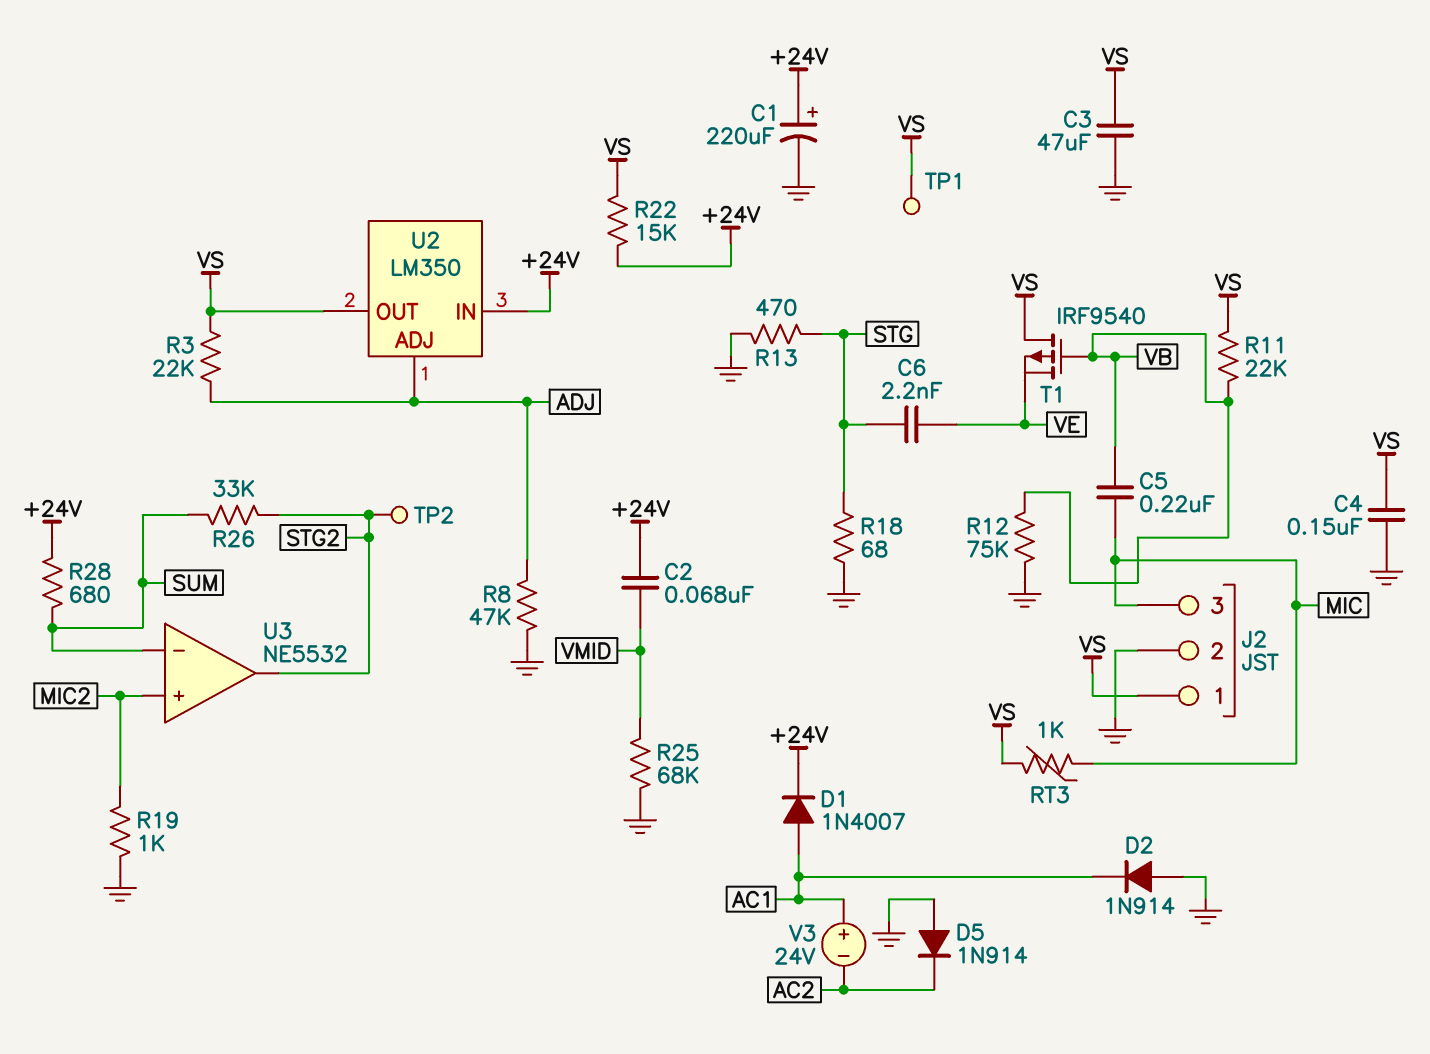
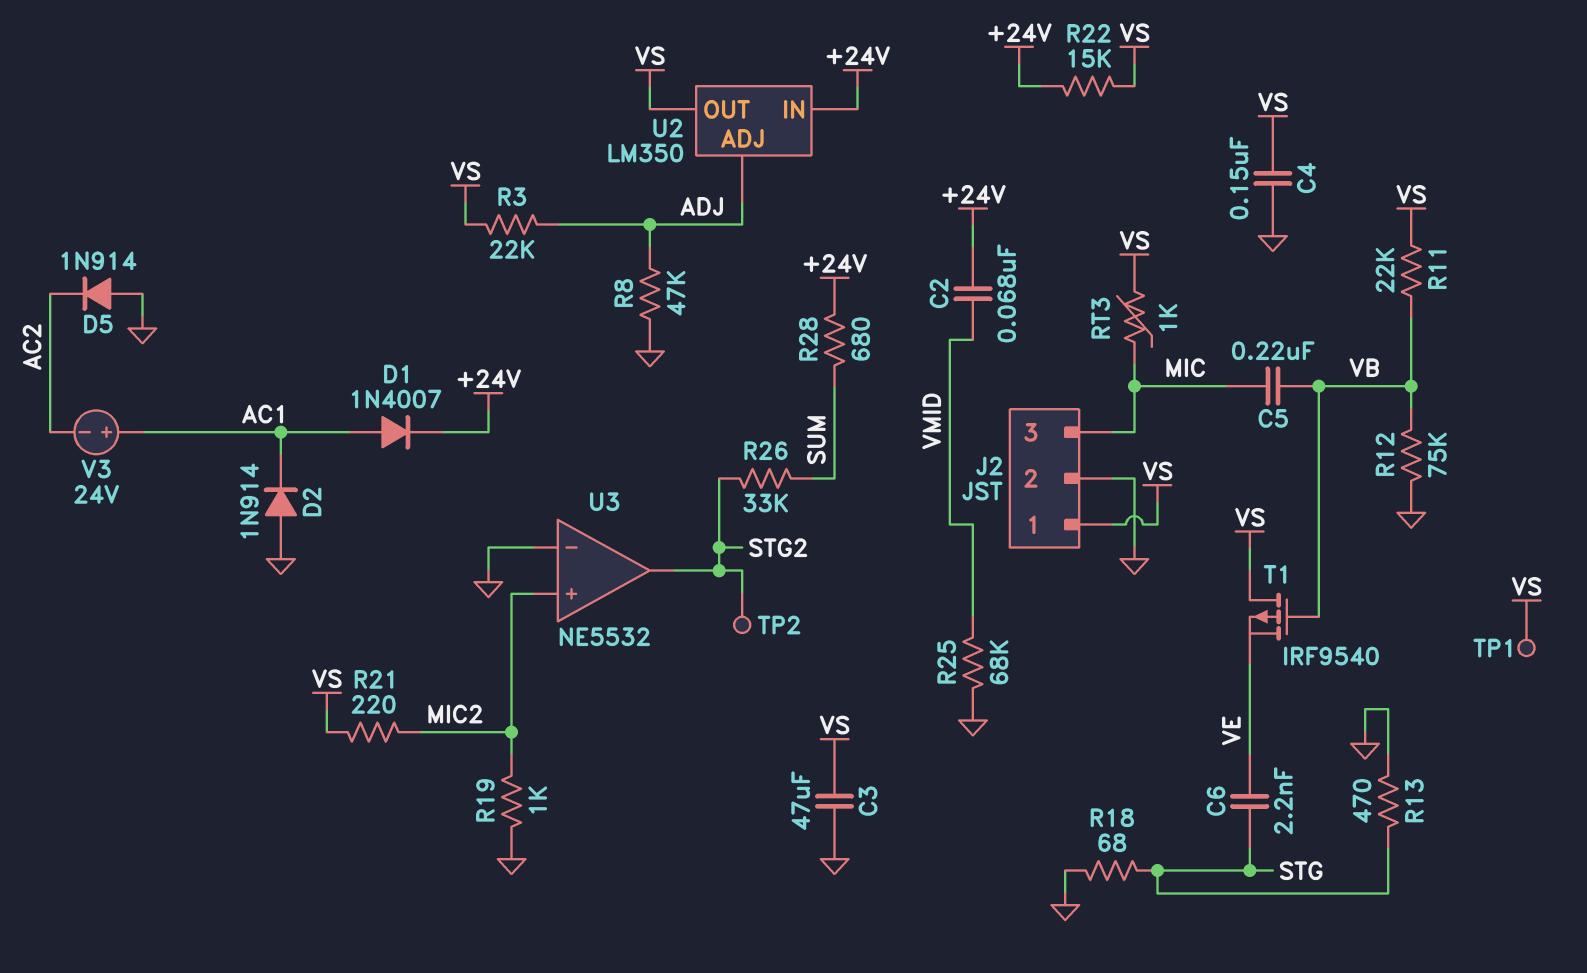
C1: 220uF (plus +24V, minus GND) -> none
R21: none -> 220 (MIC2, VS)
U3 pin in-: SUM -> GND

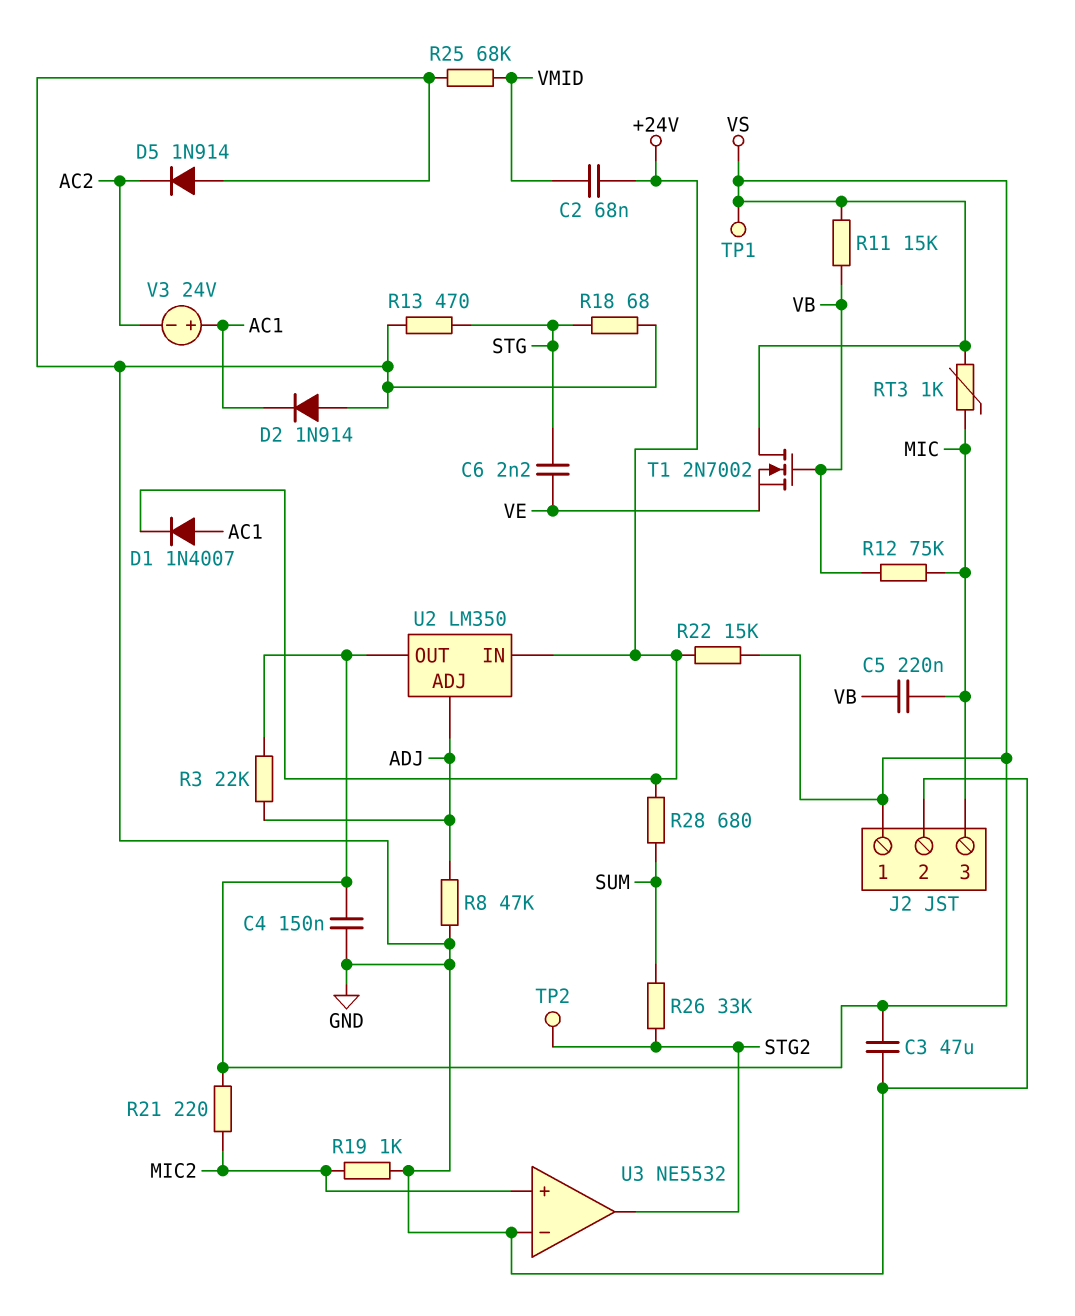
R11: 22k (VB, VS) -> 15k (VB, VS)
R12: 75k (GND, VB) -> 75k (MIC, VB)
T1: PMOS IRF9540 (G VB, D VS, S VE) -> NMOS 2N7002 (G VB, D VS, S VE)

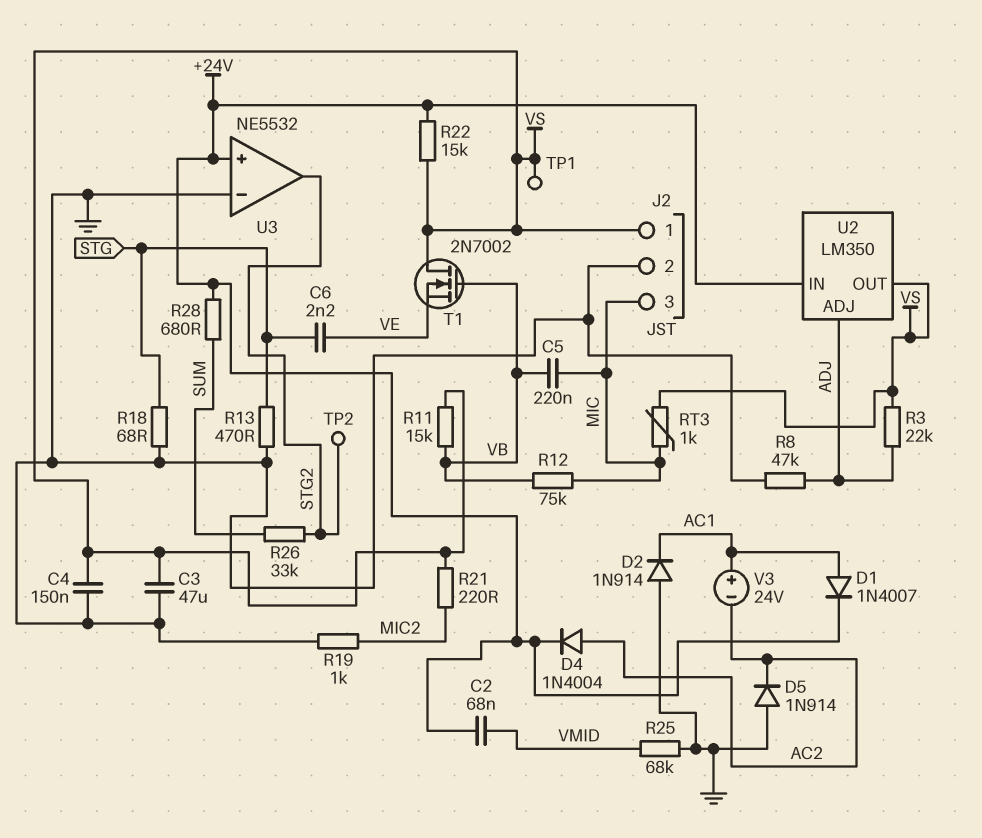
D4: none -> diode 1N4004 (A AC2, K +24V)
U3 pin in+: MIC2 -> +24V

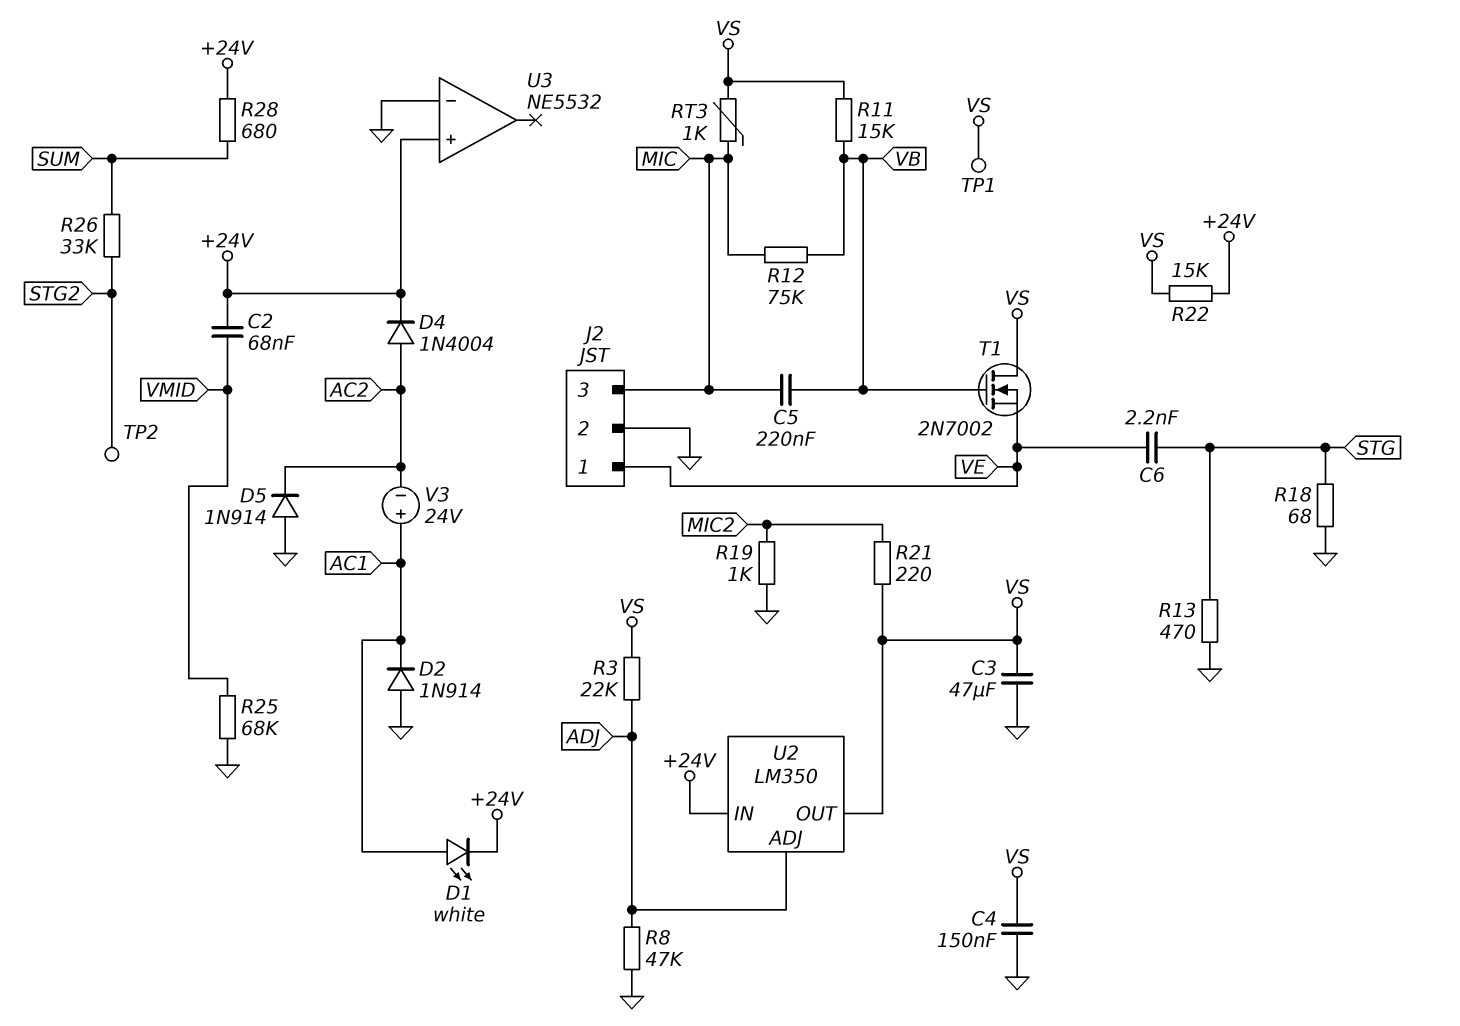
D1: diode 1N4007 (A AC1, K +24V) -> LED white (A AC1, K +24V)
J2 pin 1: VS -> VE
U3 pin out: STG2 -> none

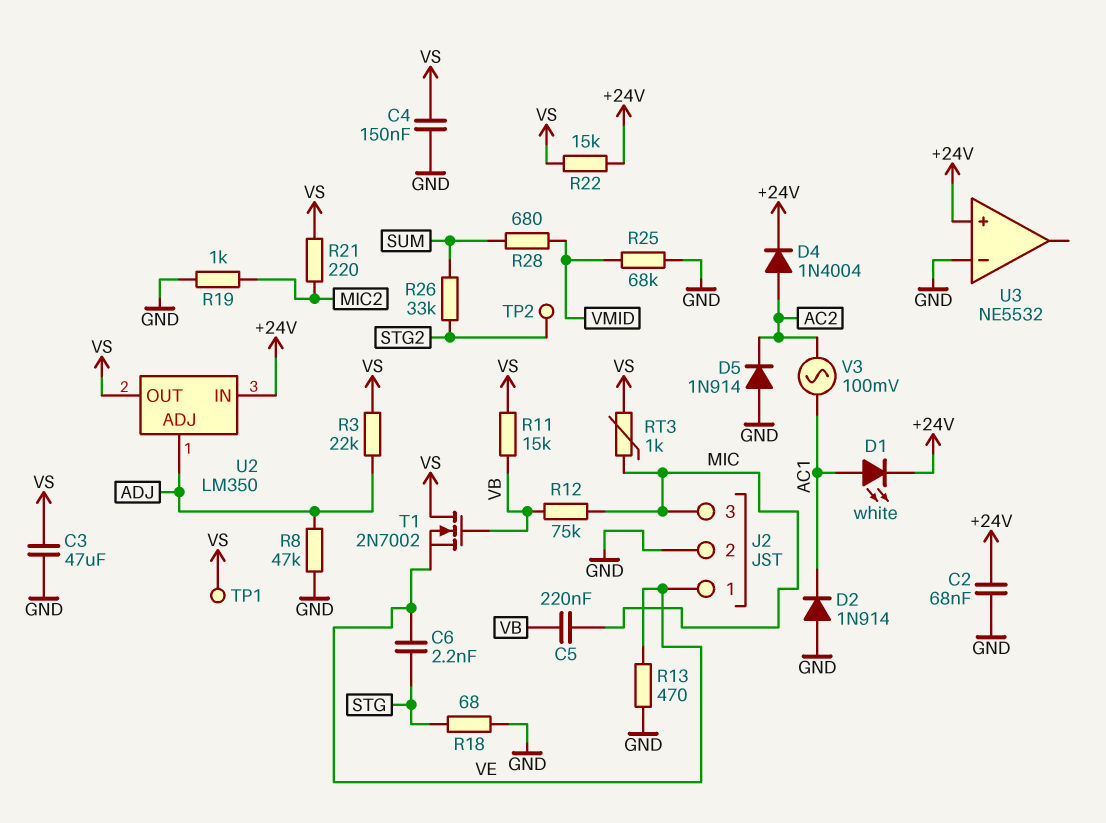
C2: 68nF (+24V, VMID) -> 68nF (+24V, GND)
R13: 470 (GND, STG) -> 470 (GND, VE)
R28: 680 (+24V, SUM) -> 680 (SUM, VMID)
V3: 24V (plus AC1, minus AC2) -> AC 100mV (AC1, AC2)

